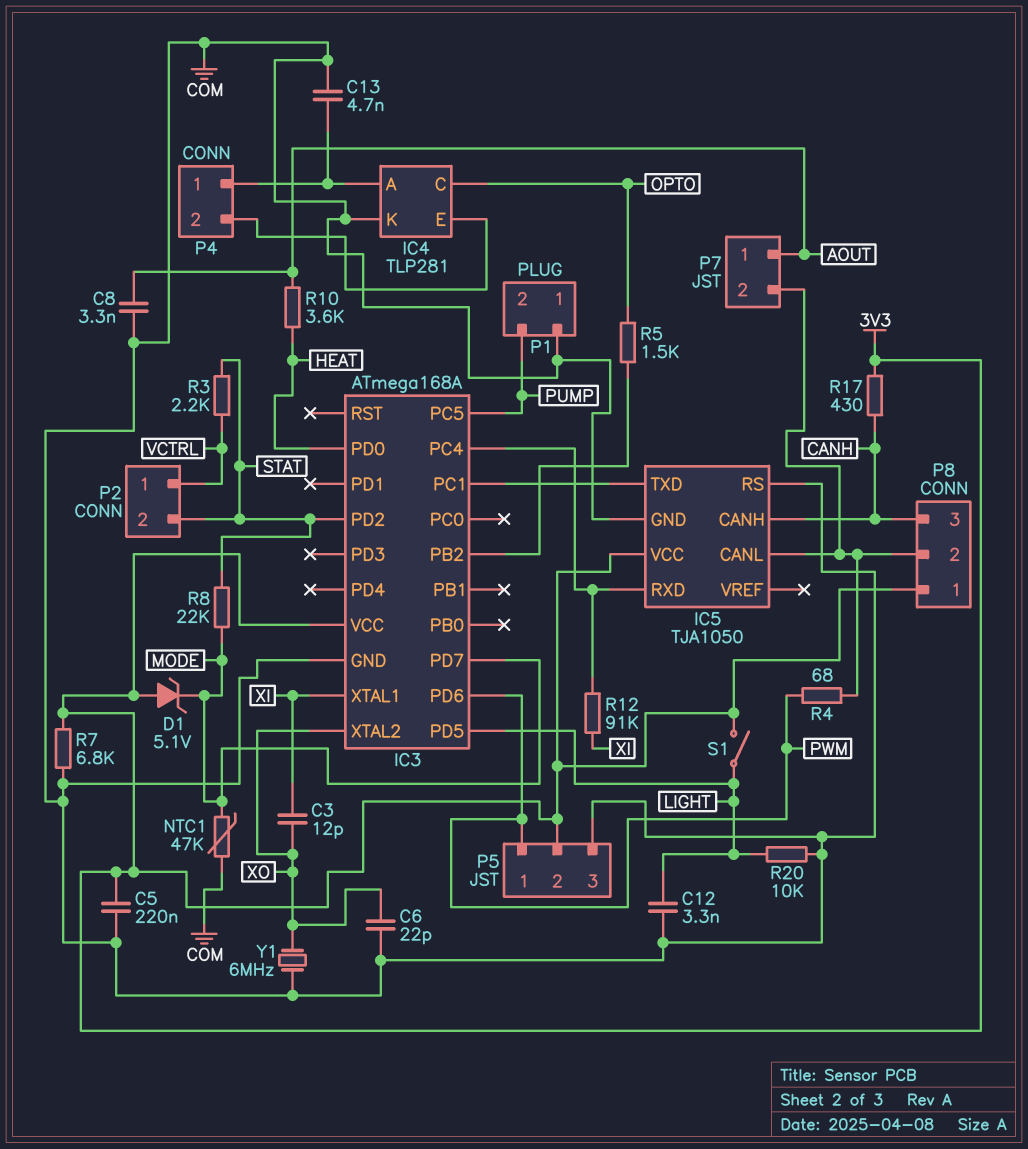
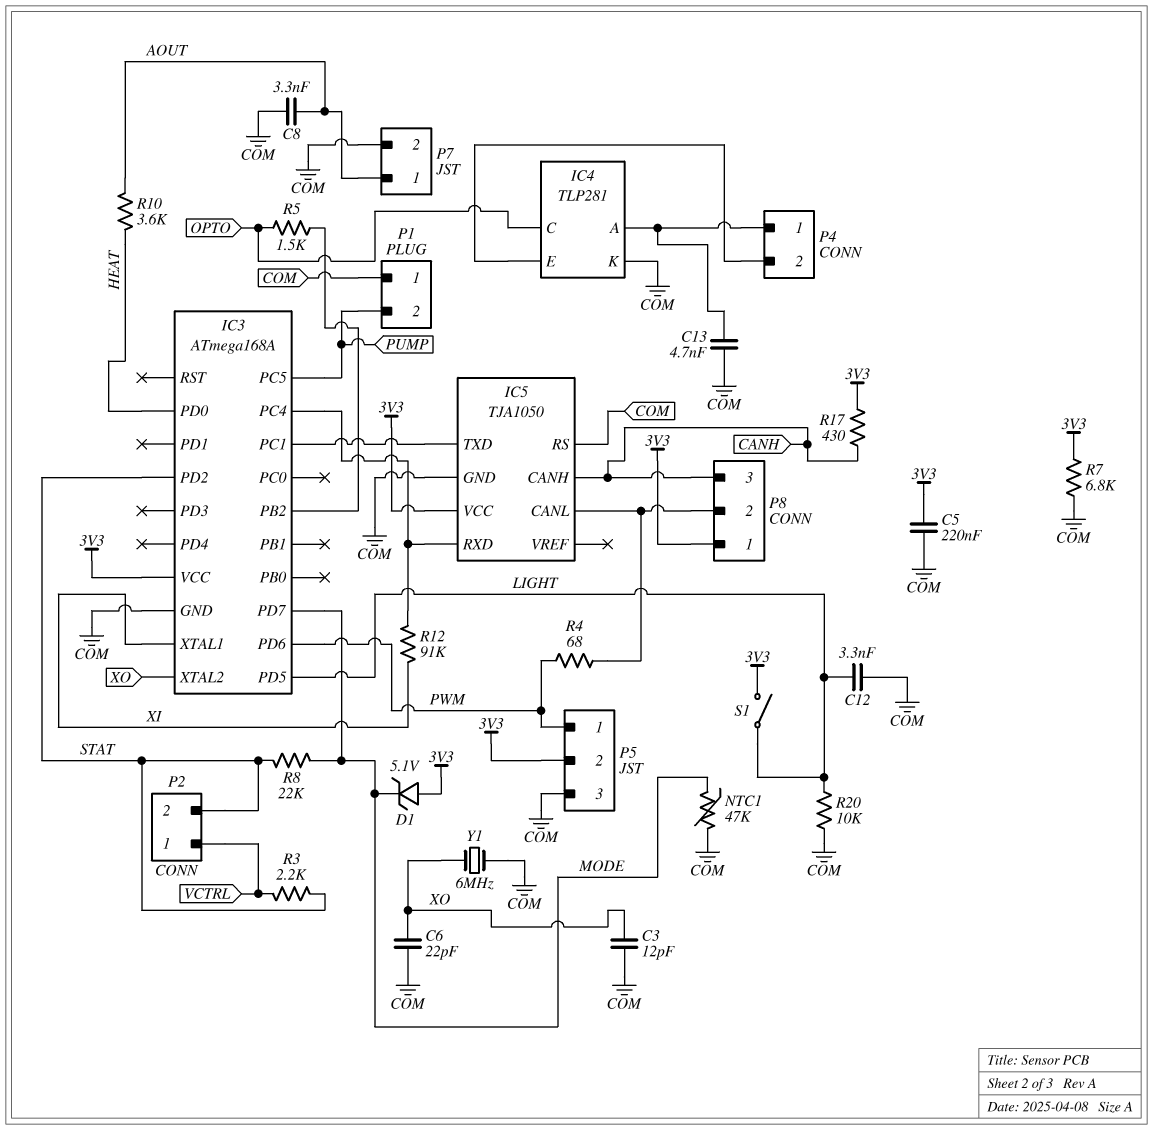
C3: 12pF (XI, XO) -> 12pF (COM, XO)
P7 pin 2: IC5/CANL -> COM

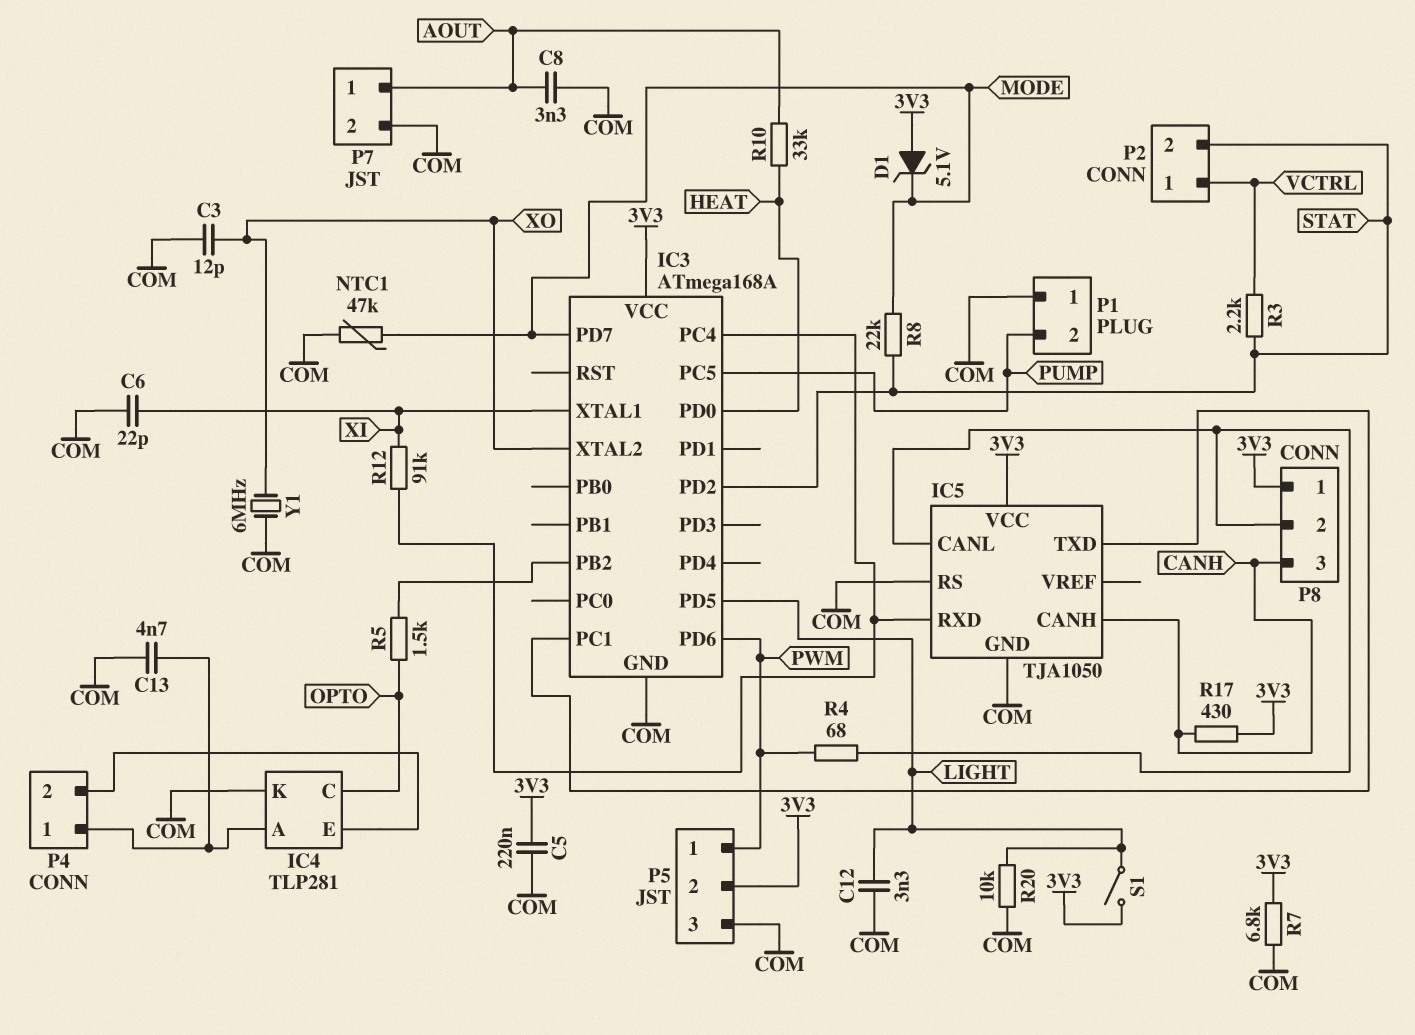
C6: 22pF (COM, XO) -> 22pF (COM, XI)
R10: 3.6k (AOUT, HEAT) -> 33k (AOUT, HEAT)

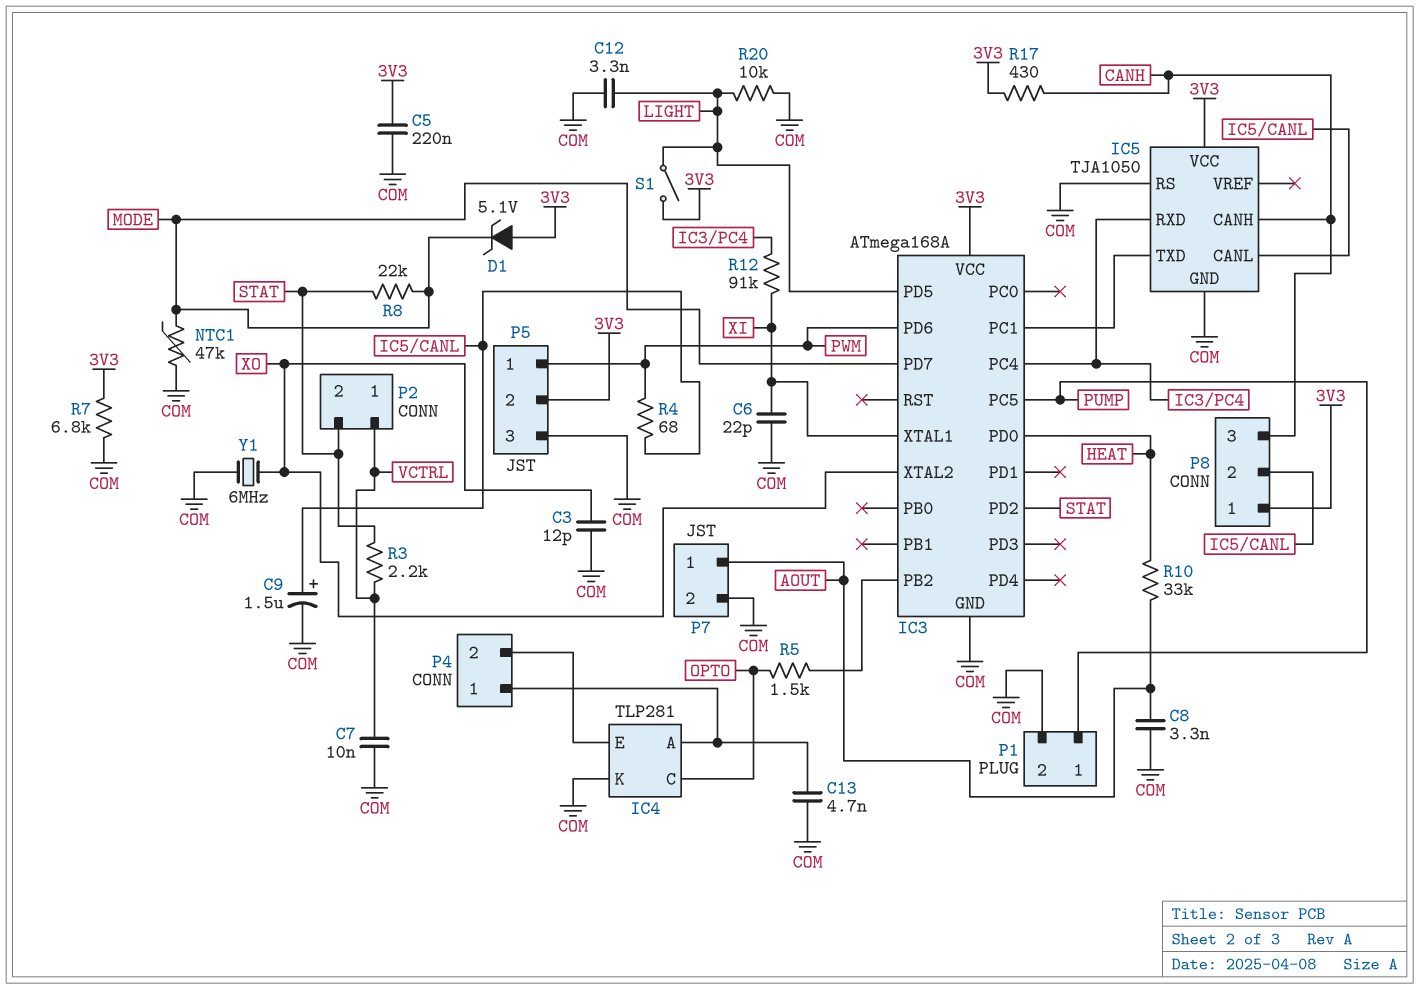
C7: none -> 10nF (COM, VCTRL)
C9: none -> 1.5uF (plus IC5/CANL, minus COM)
P1 pin 1: COM -> PUMP
P1 pin 2: PUMP -> COM

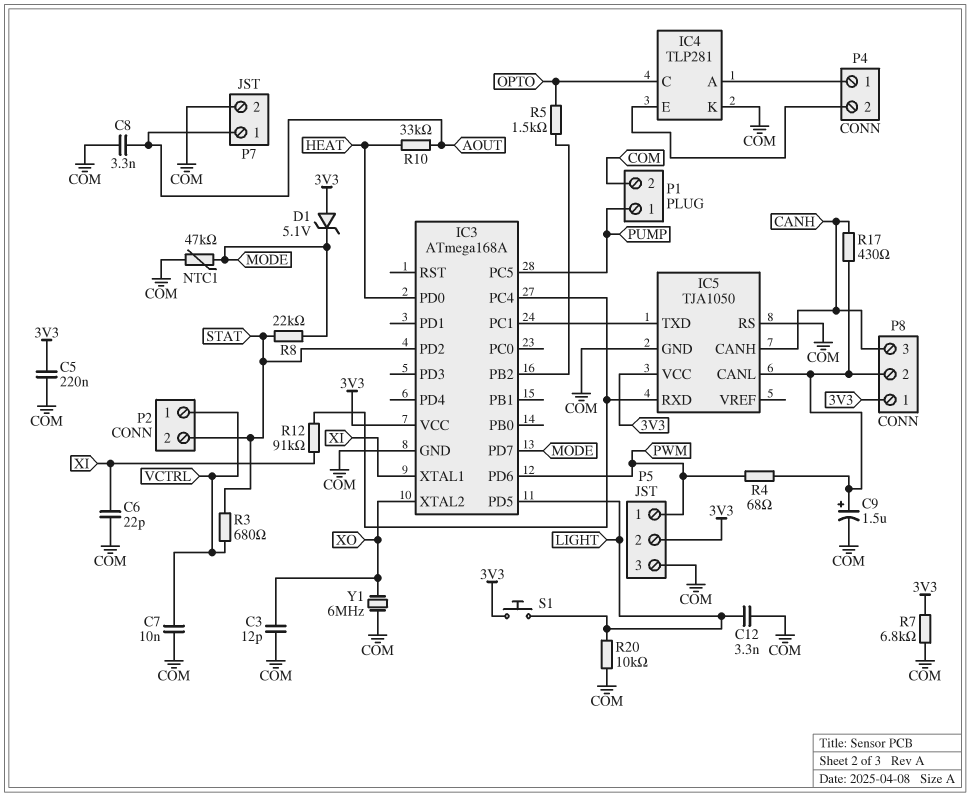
C13: 4.7nF (COM, IC4/A) -> none
R3: 2.2k (STAT, VCTRL) -> 680 (STAT, VCTRL)
R17: 430 (3V3, CANH) -> 430 (CANH, IC5/CANL)
S1: switch (3V3, LIGHT) -> button (3V3, LIGHT)

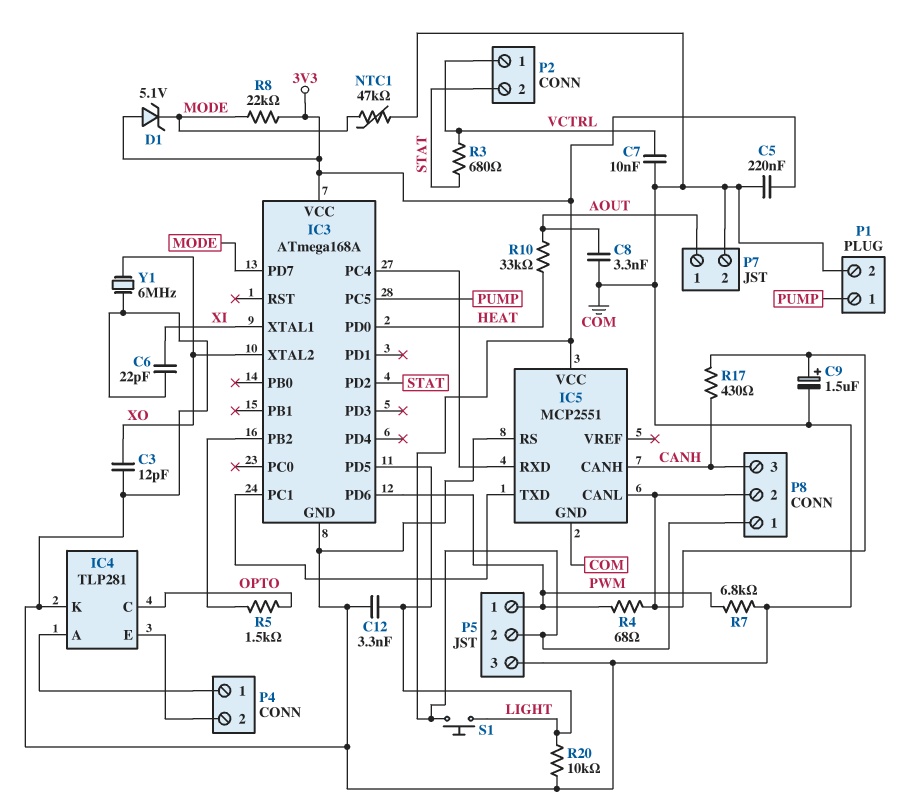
IC5: TJA1050 -> MCP2551
R7: 6.8k (3V3, COM) -> 6.8k (COM, PWM)
R8: 22k (MODE, STAT) -> 22k (3V3, MODE)
R12: 91k (IC3/PC4, XI) -> none

